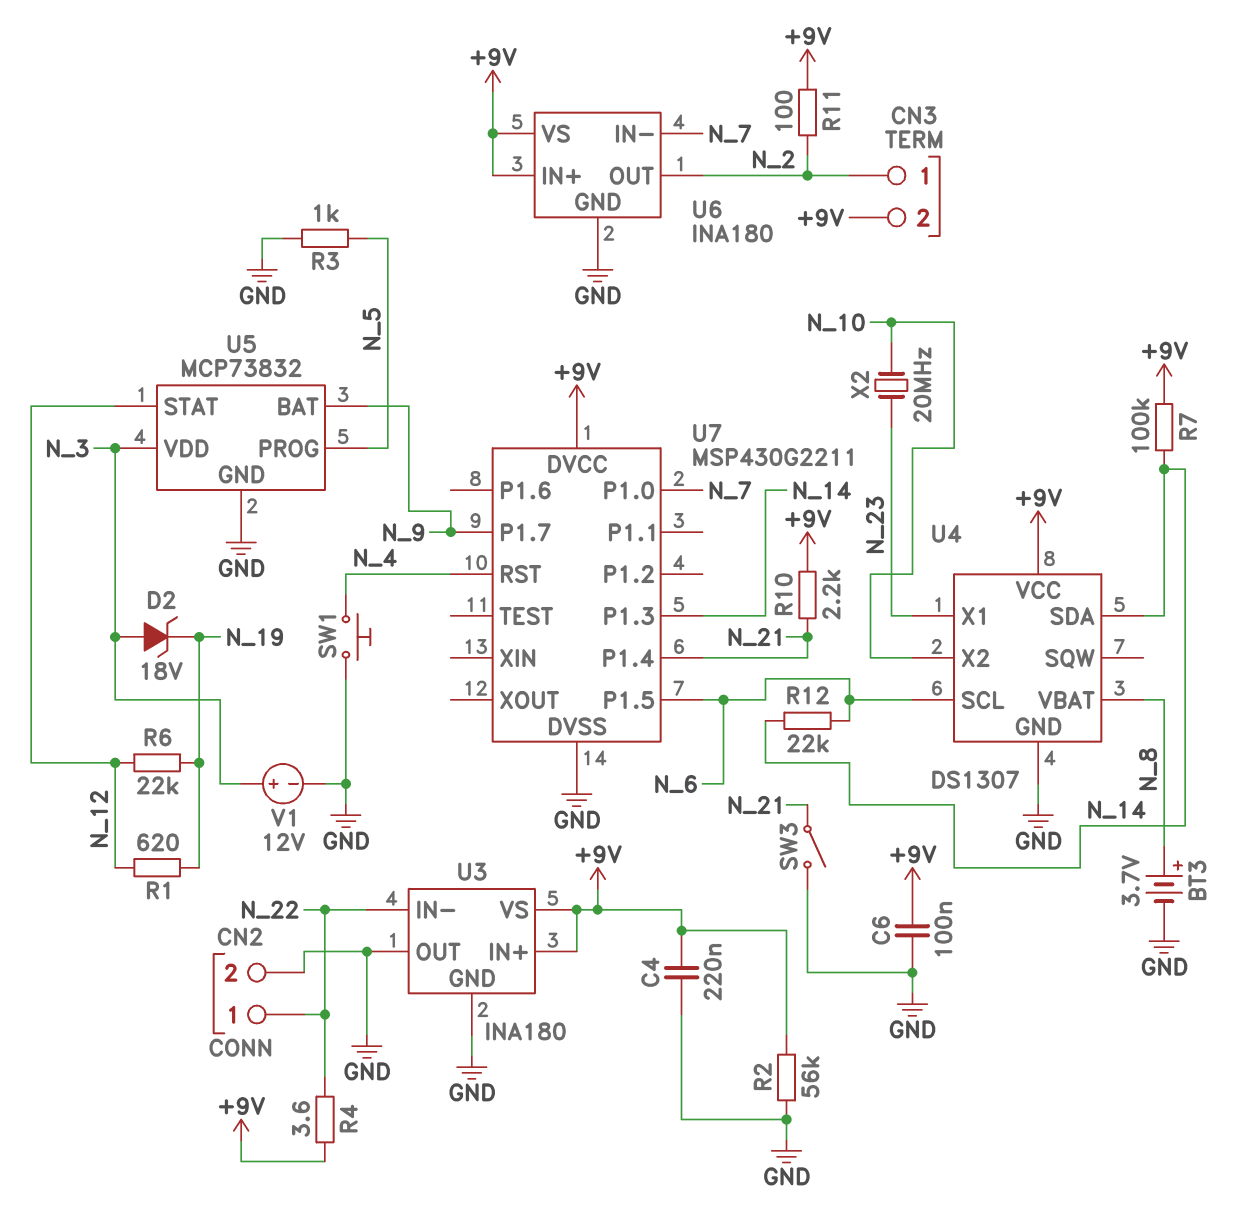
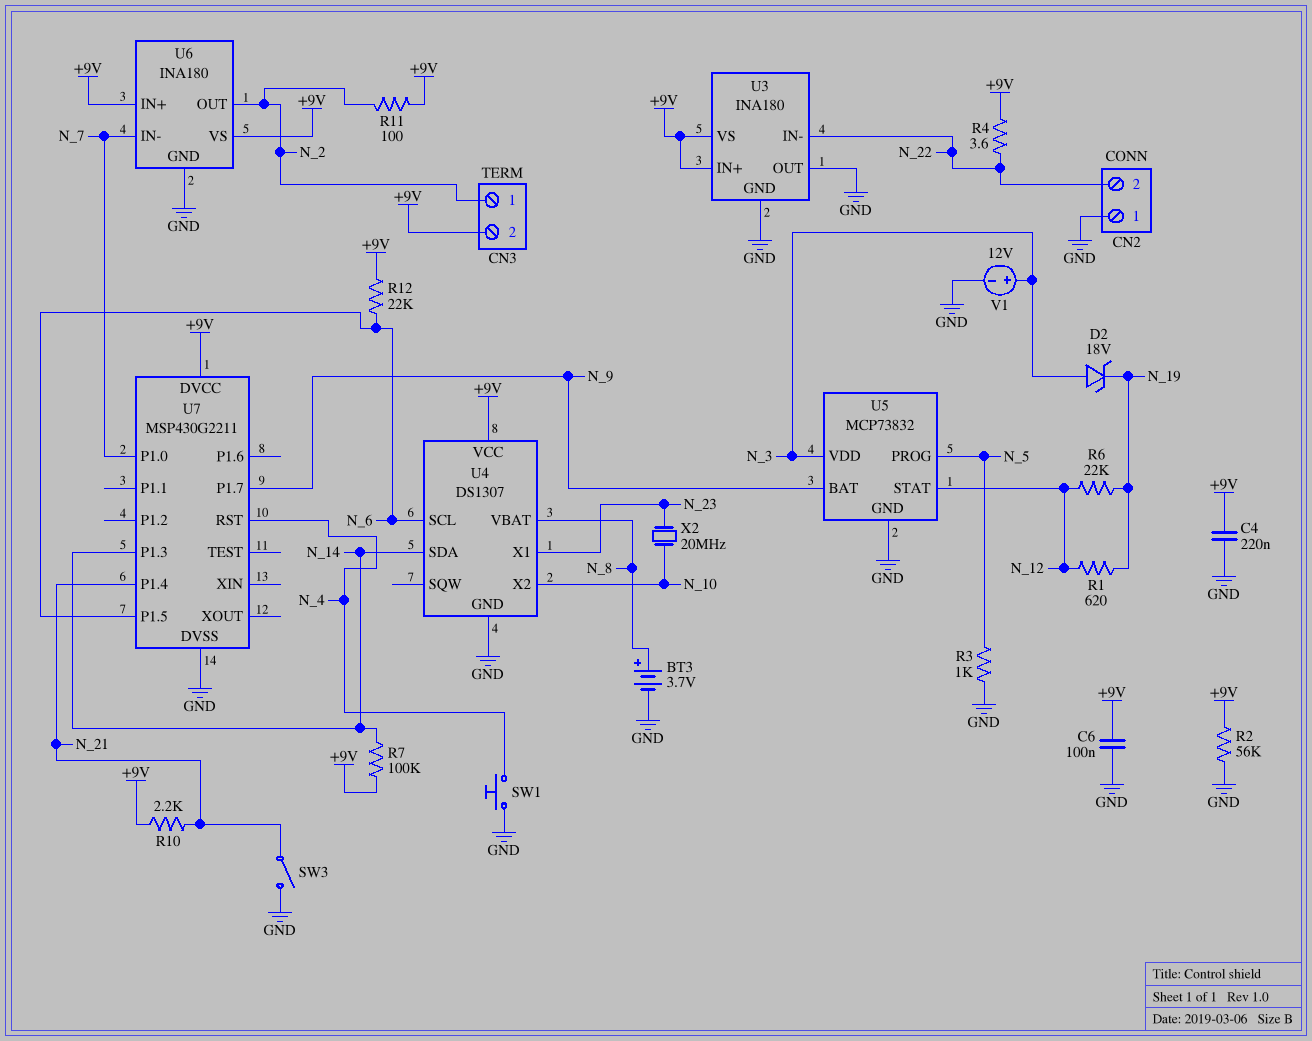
CN2 pin 1: N_22 -> GND
CN2 pin 2: GND -> N_22
R12: 22k (N_6, N_14) -> 22k (+9V, N_6)

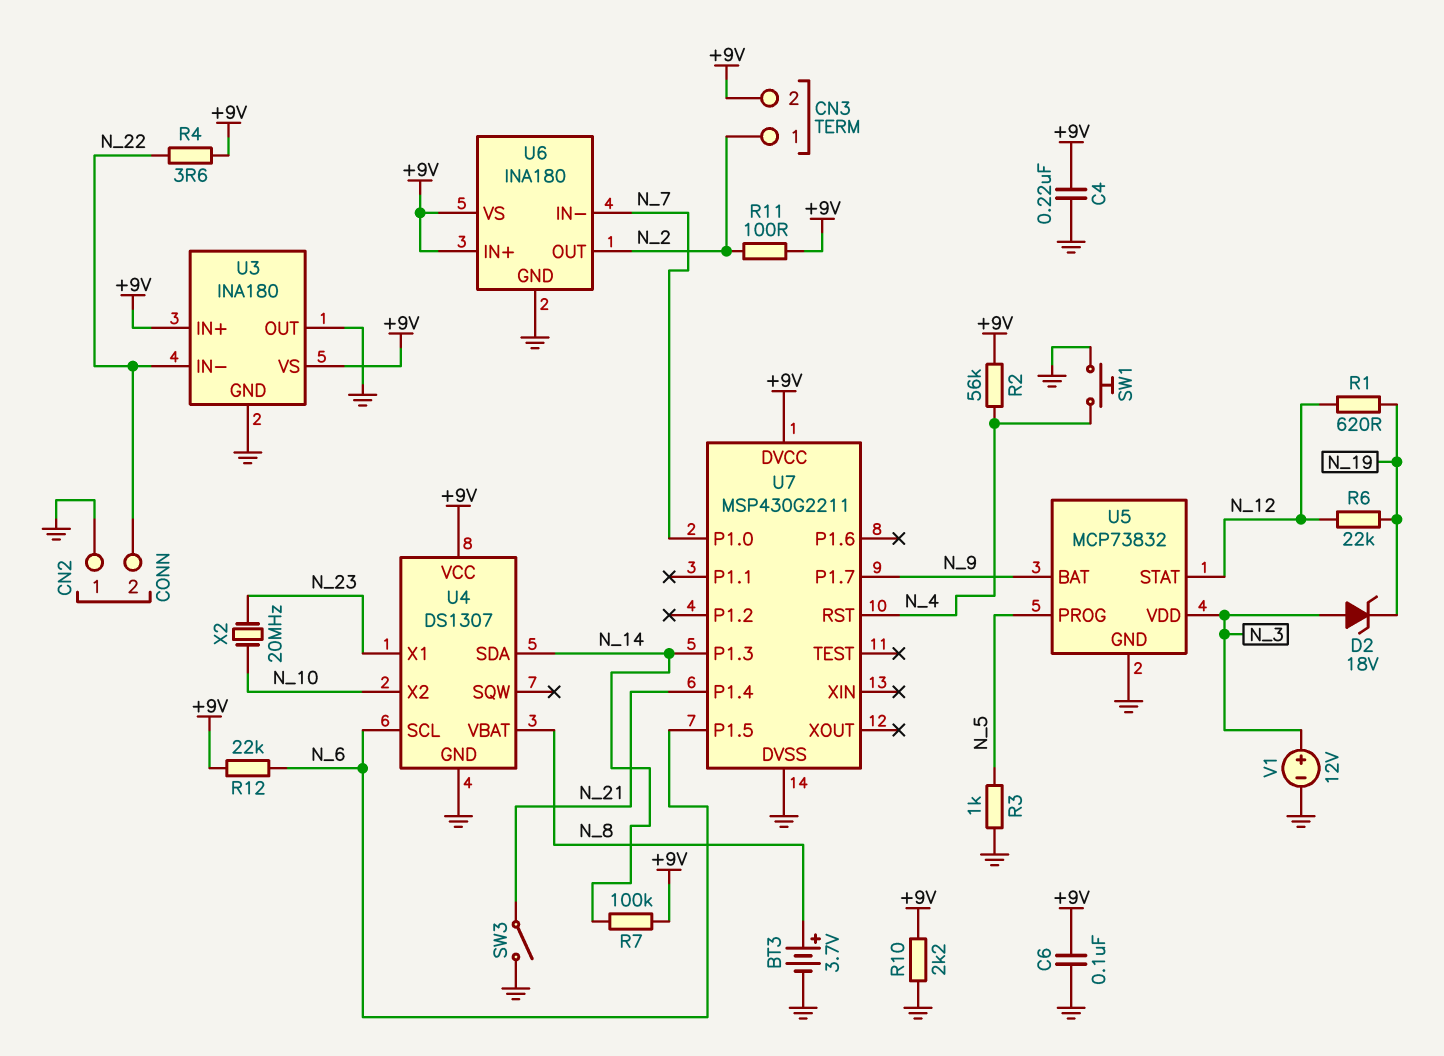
R2: 56k (+9V, GND) -> 56k (+9V, N_4)
R10: 2.2k (+9V, N_21) -> 2.2k (+9V, GND)

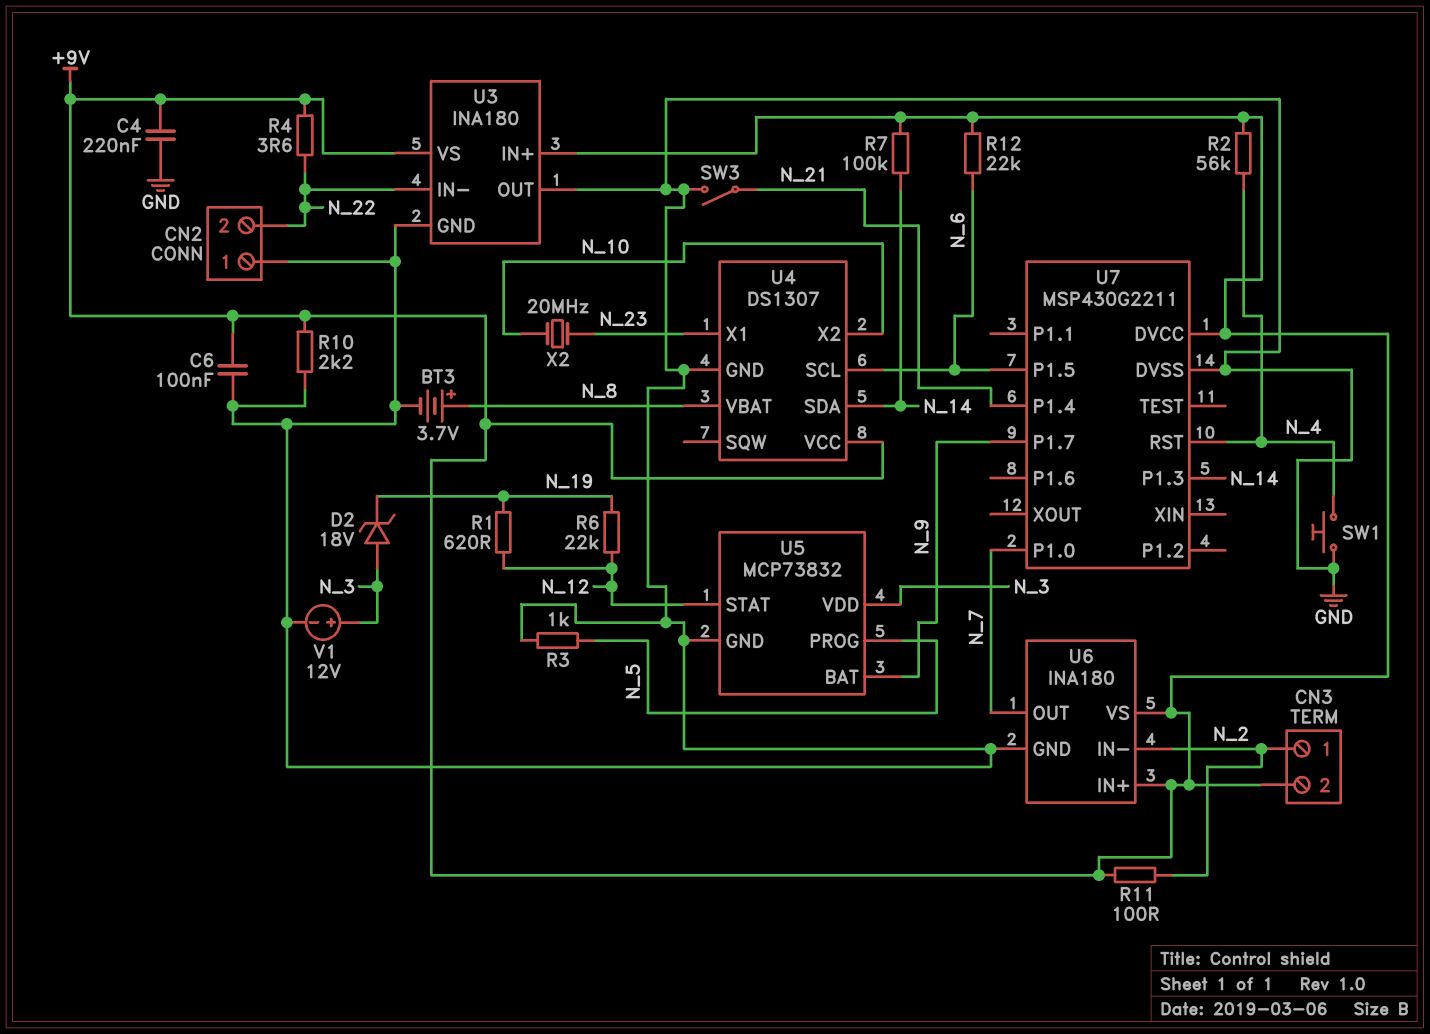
U6 pin IN-: N_7 -> N_2
U6 pin OUT: N_2 -> N_7

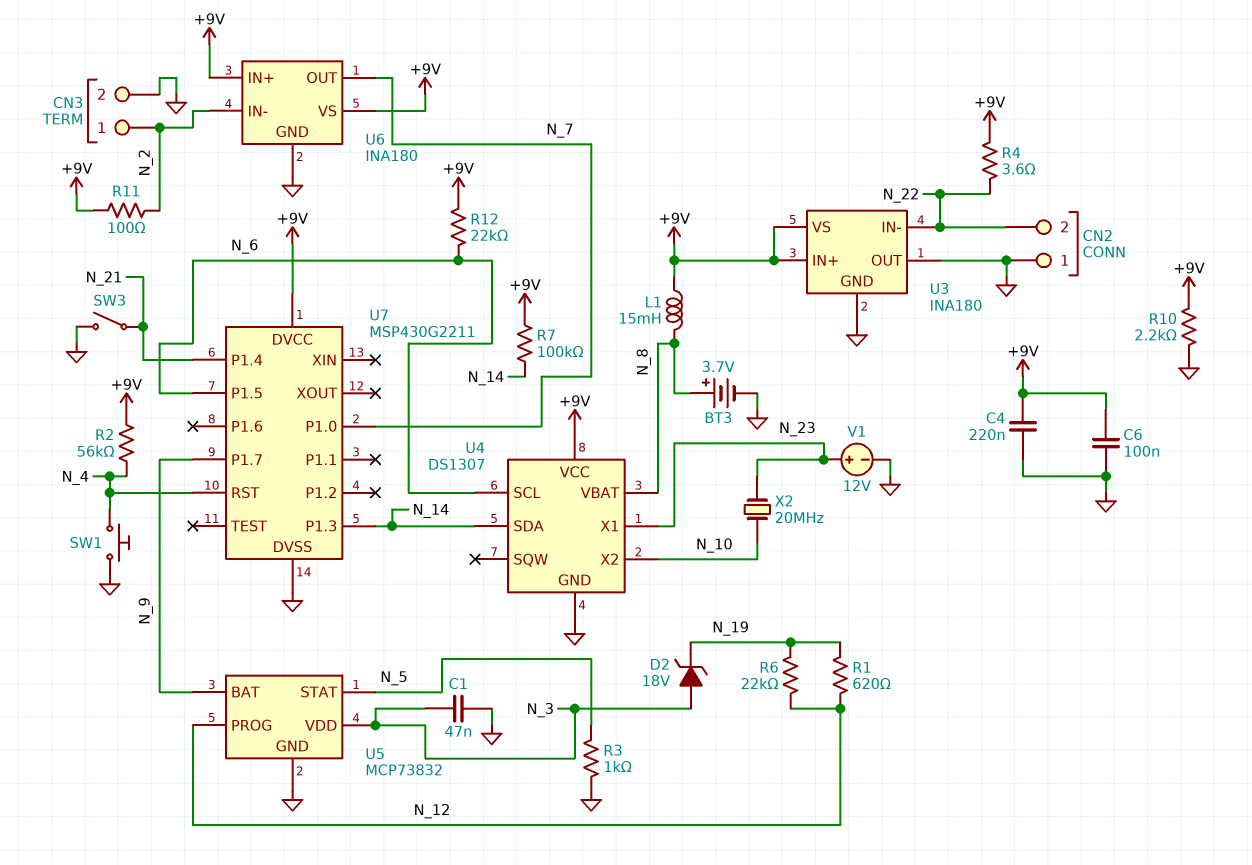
C1: none -> 47nF (GND, N_3)
CN3 pin 2: +9V -> GND
L1: none -> 15mH (+9V, N_8)
U5 pin PROG: N_5 -> N_12
U5 pin STAT: N_12 -> N_5
V1: 12V (plus N_3, minus GND) -> 12V (plus N_23, minus GND)

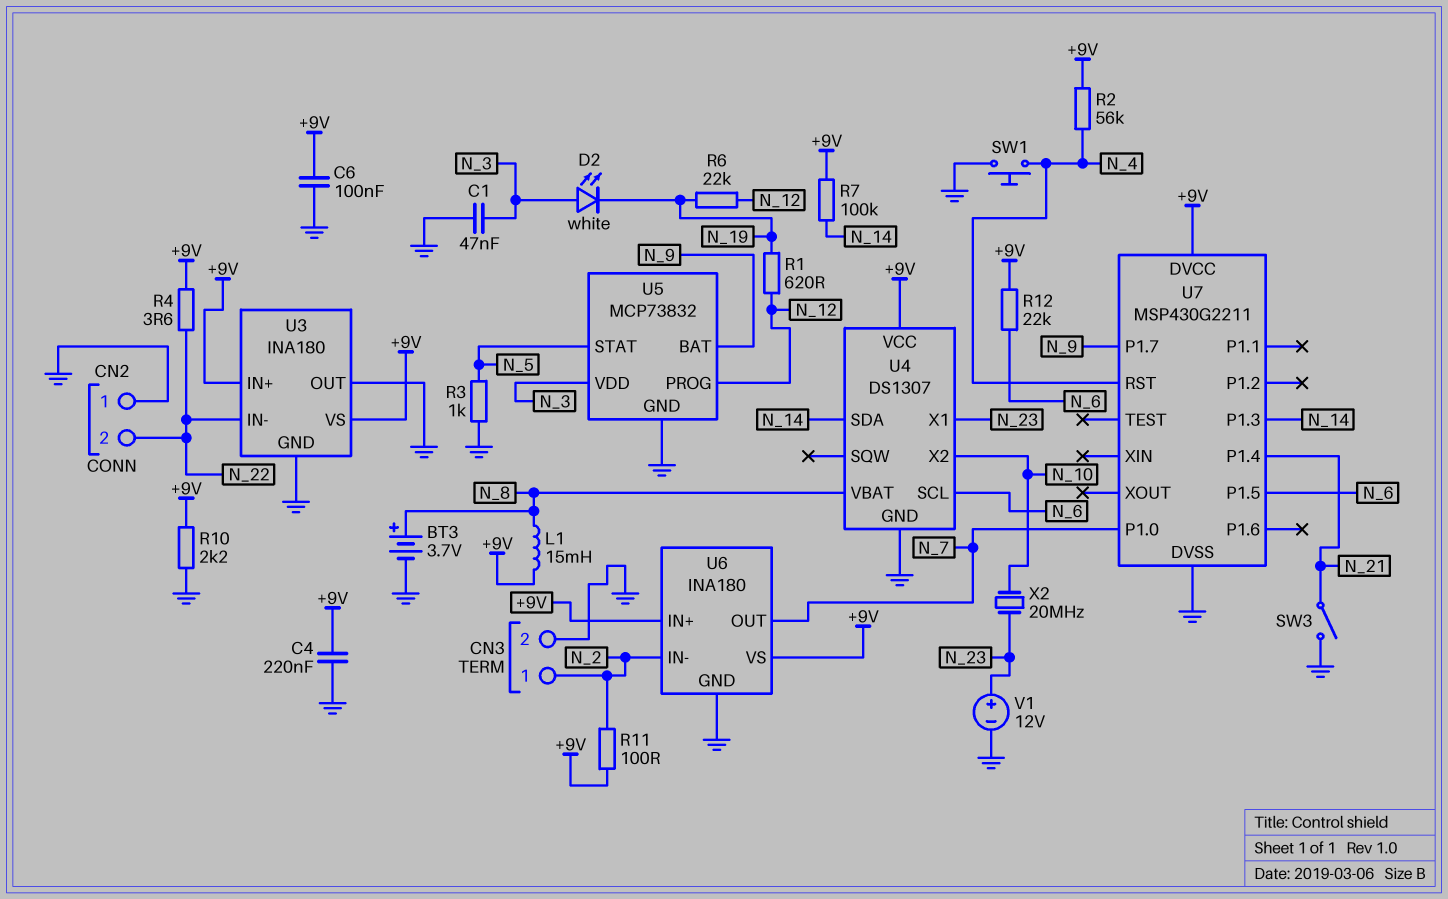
D2: zener 18V (A N_3, K N_19) -> LED white (A N_3, K N_19)

